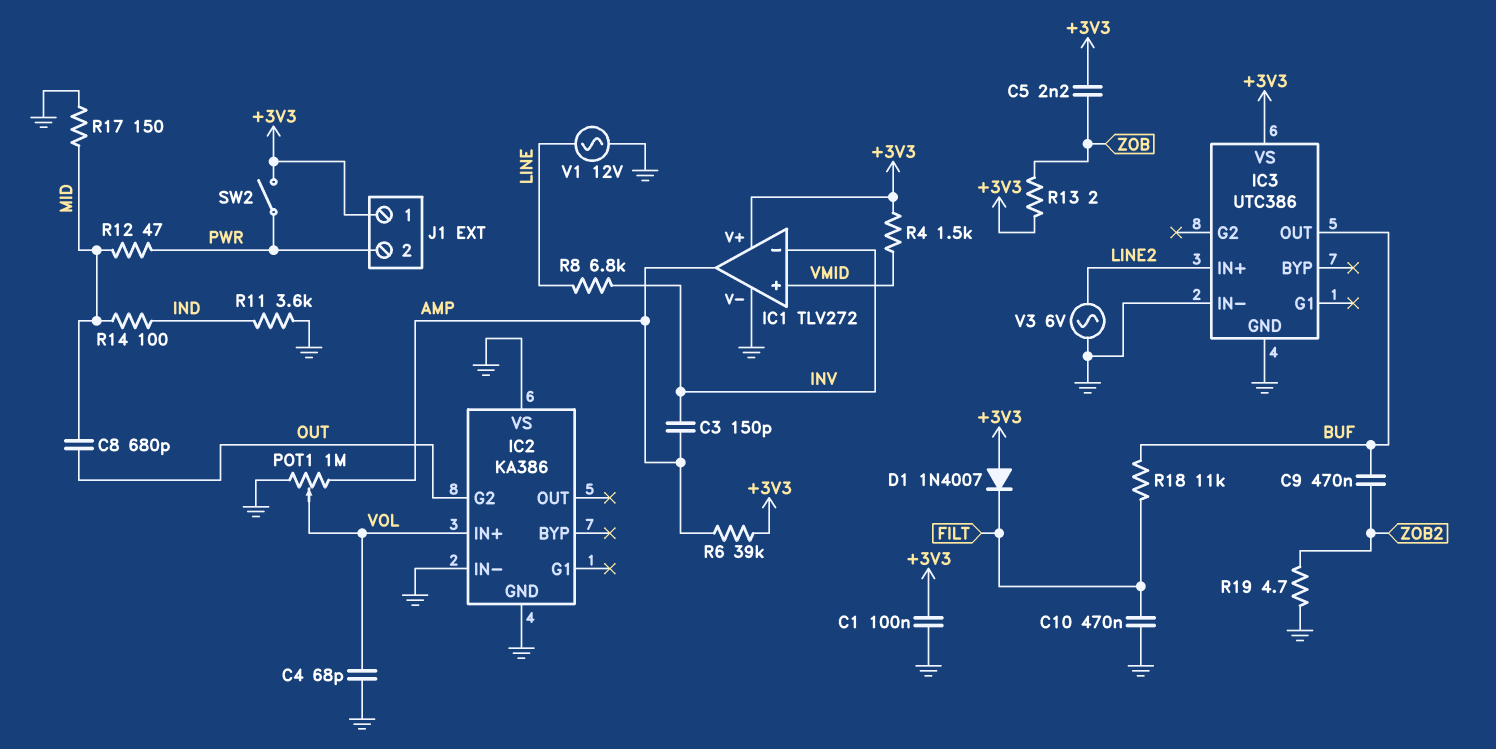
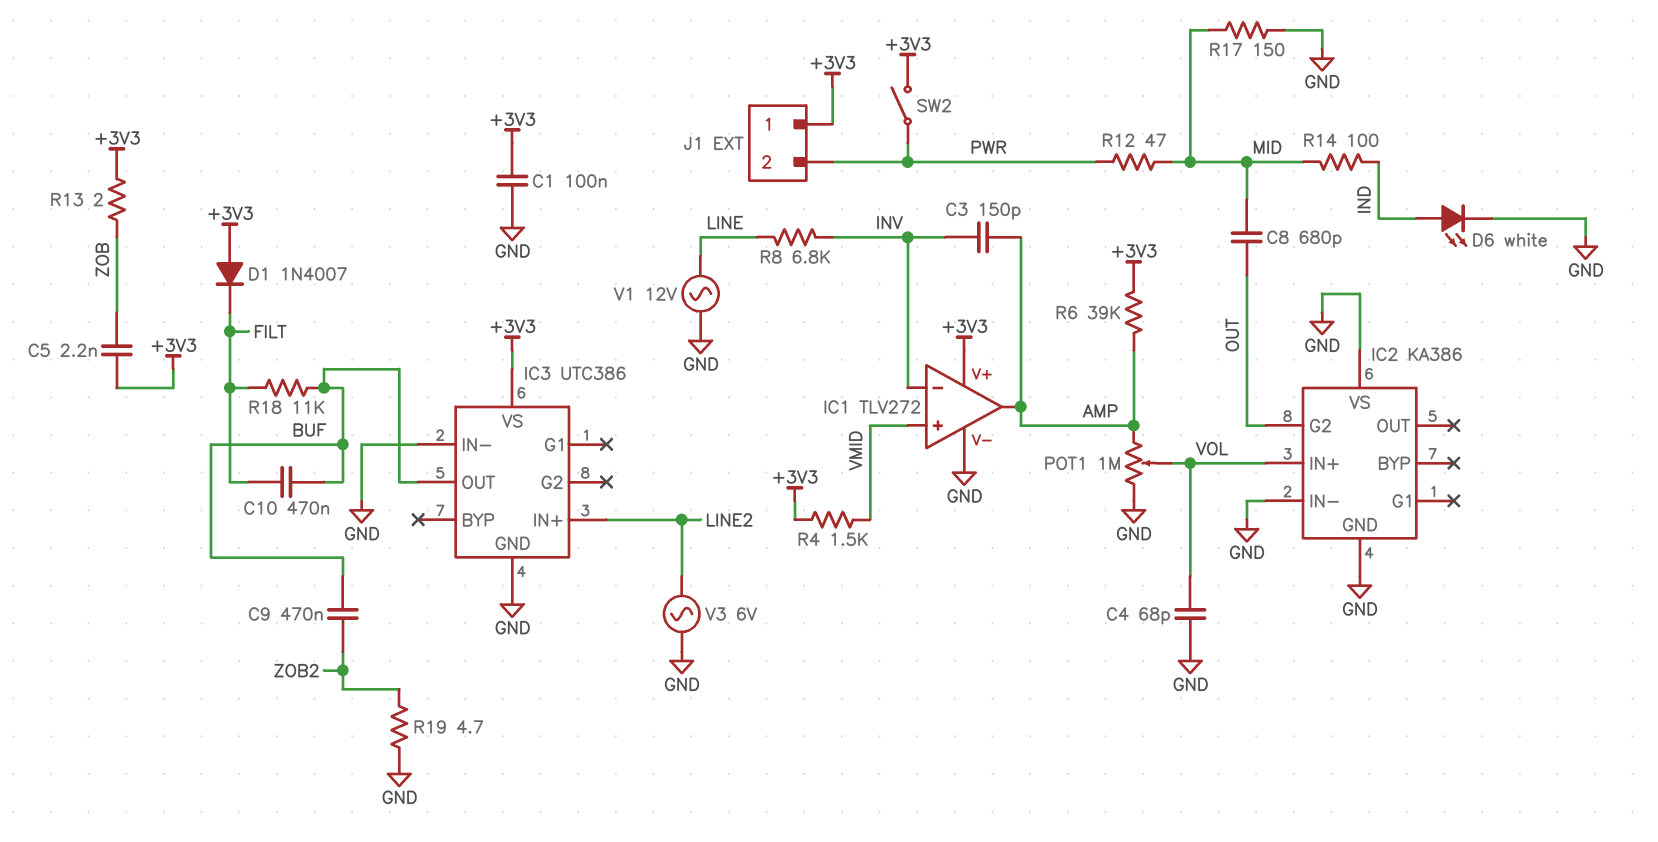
C10: 470nF (FILT, GND) -> 470nF (BUF, FILT)
D6: none -> LED white (A IND, K GND)
R11: 3.6k (GND, IND) -> none

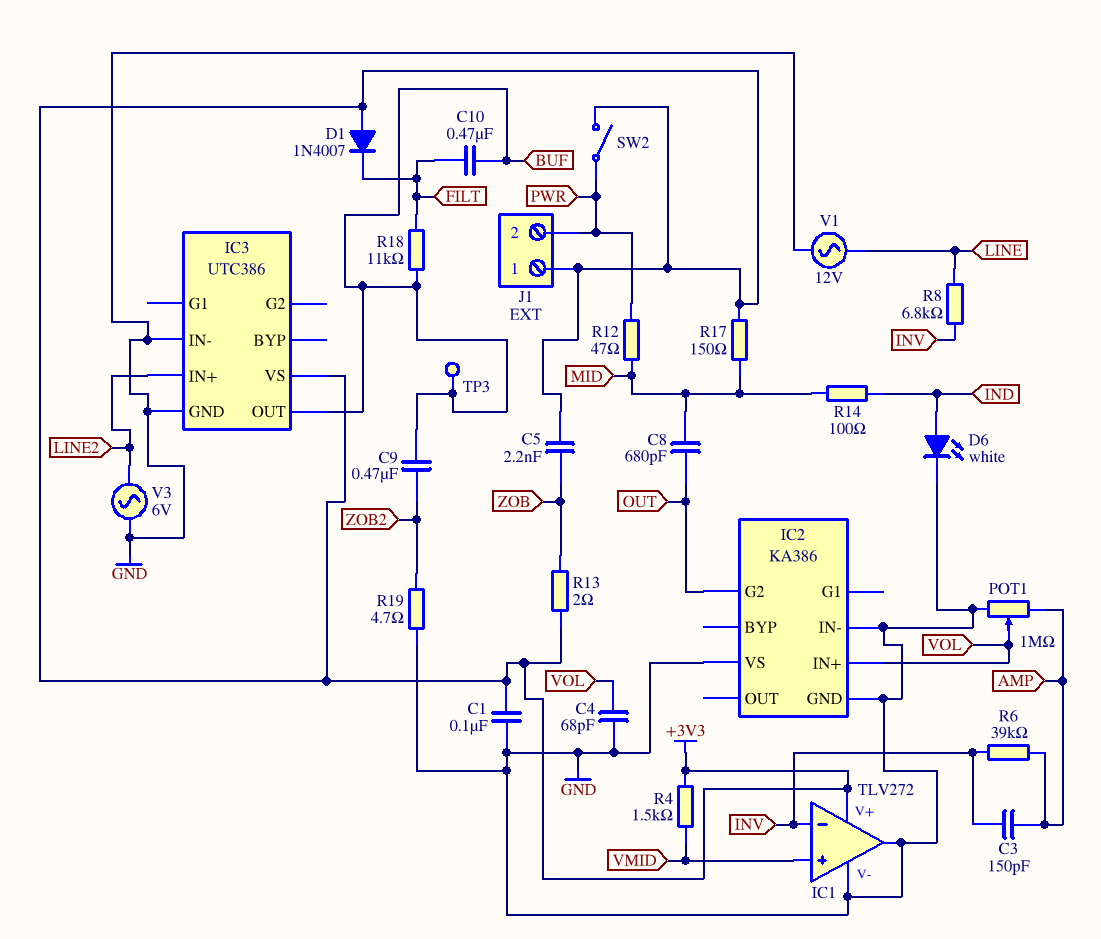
IC1 pin out: AMP -> GND
R6: 39k (+3V3, AMP) -> 39k (AMP, INV)
R17: 150 (GND, MID) -> 150 (+3V3, MID)
TP3: none -> test point (BUF)

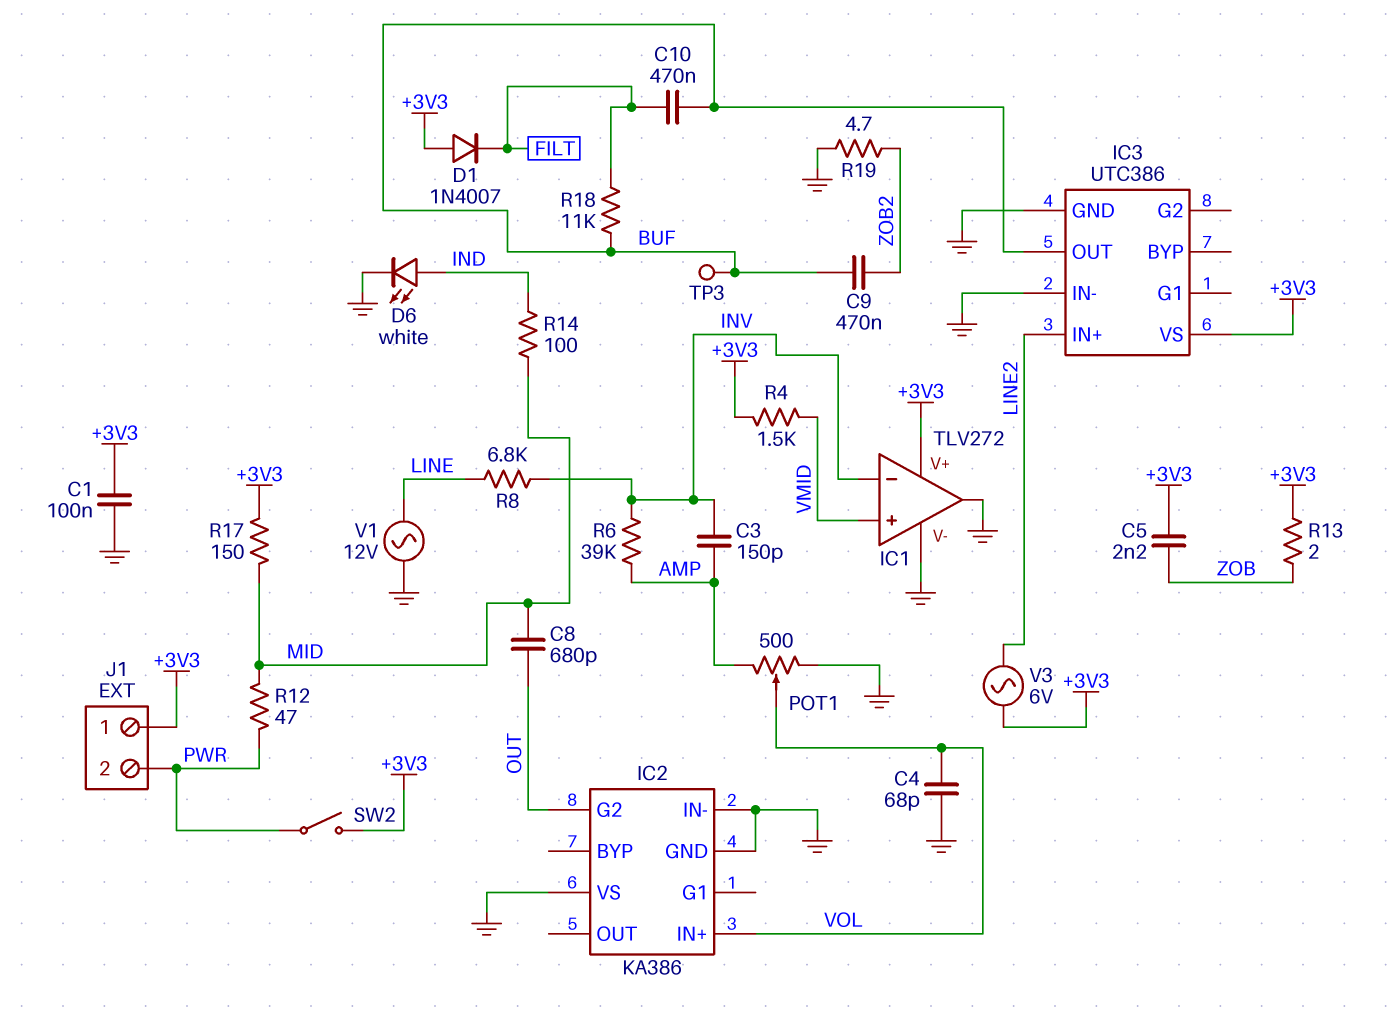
POT1: 1M (AMP, GND, wiper VOL) -> 500 (AMP, GND, wiper VOL)
V3: AC 6V (GND, LINE2) -> AC 6V (+3V3, LINE2)

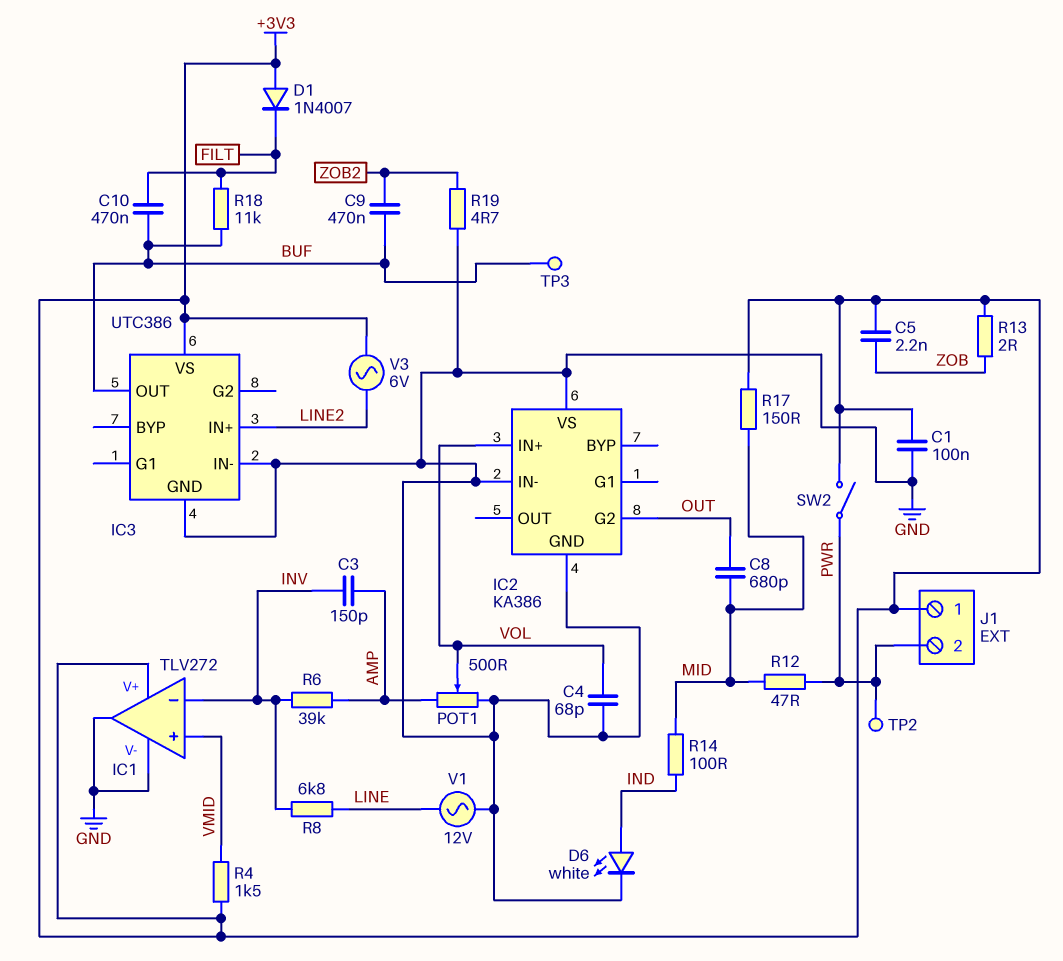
TP2: none -> test point (PWR)

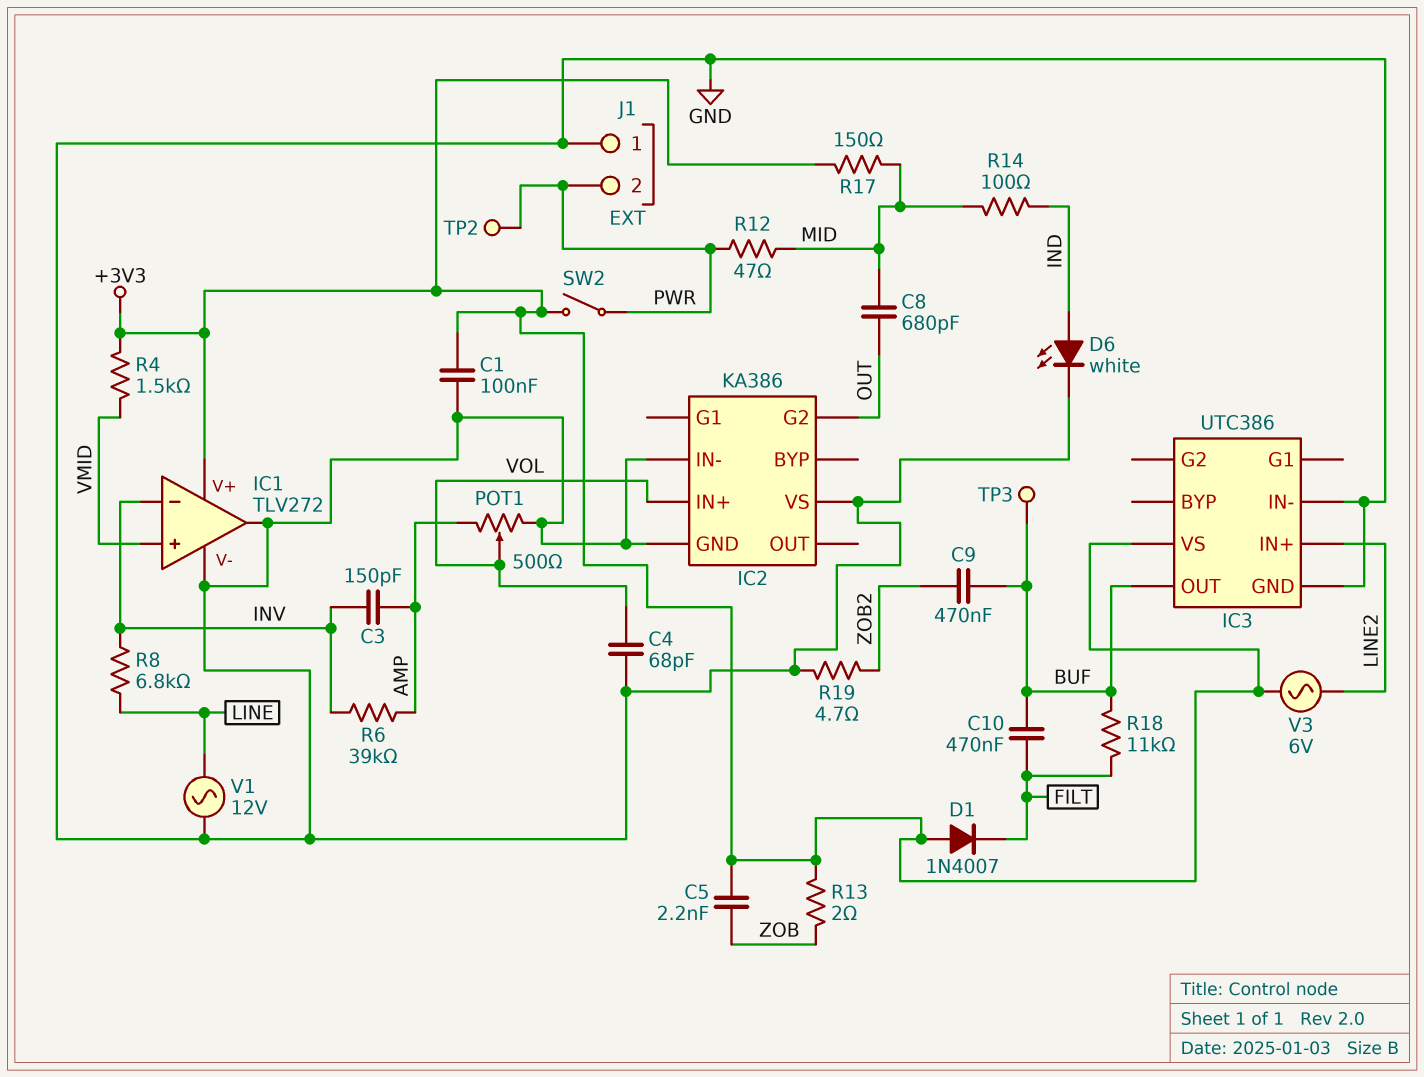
J1 pin 1: +3V3 -> GND

